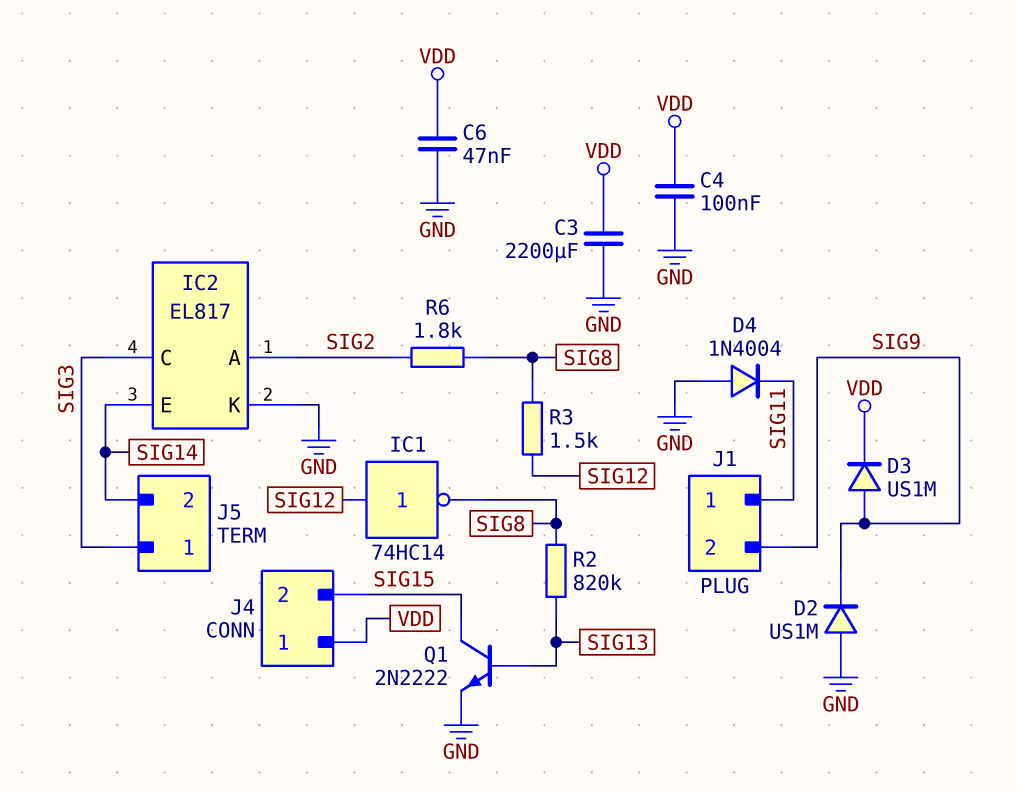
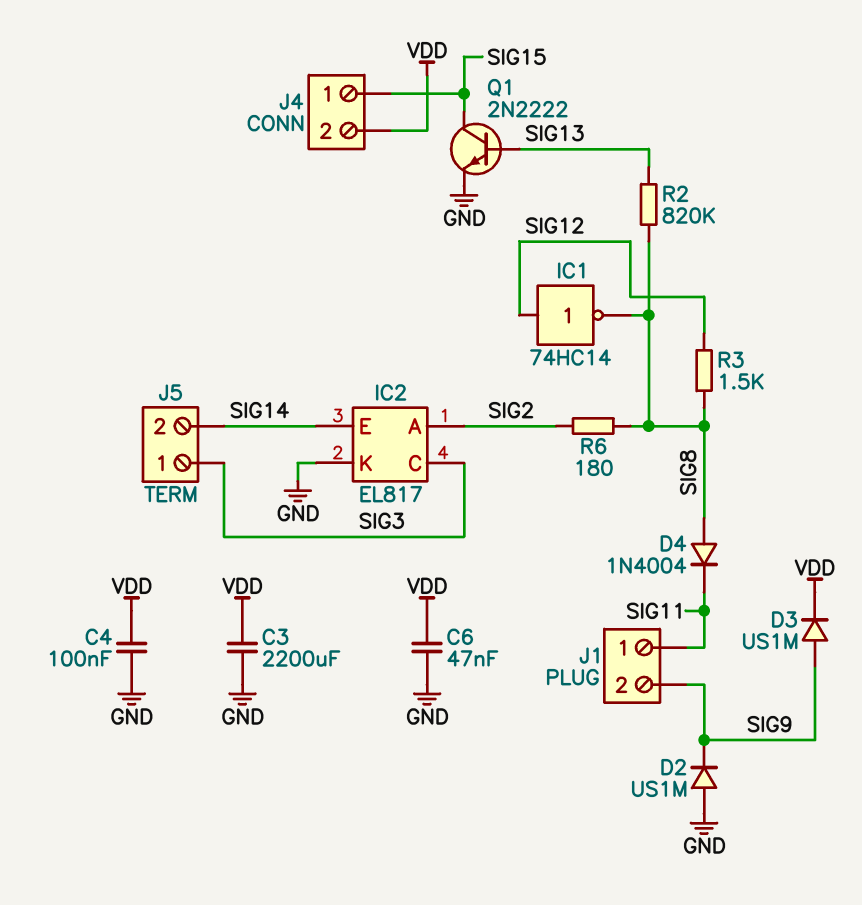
D4: diode 1N4004 (A GND, K SIG11) -> diode 1N4004 (A SIG8, K SIG11)
J4 pin 1: VDD -> SIG15
J4 pin 2: SIG15 -> VDD
R6: 1.8k (SIG2, SIG8) -> 180 (SIG2, SIG8)

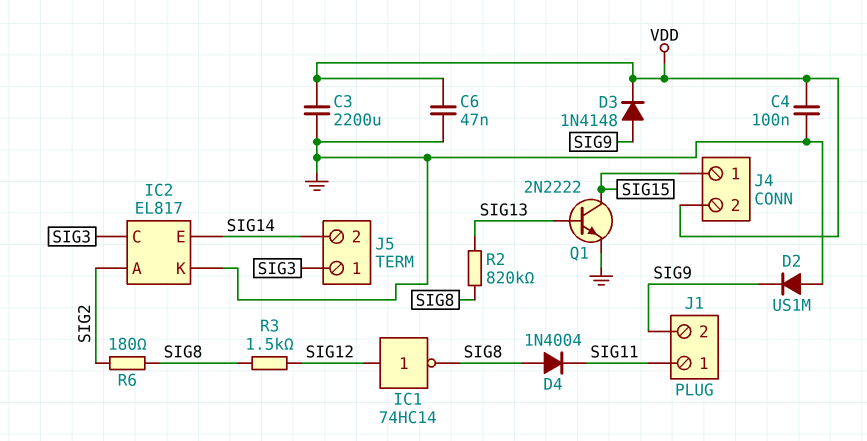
D3: diode US1M (A SIG9, K VDD) -> diode 1N4148 (A SIG9, K VDD)

